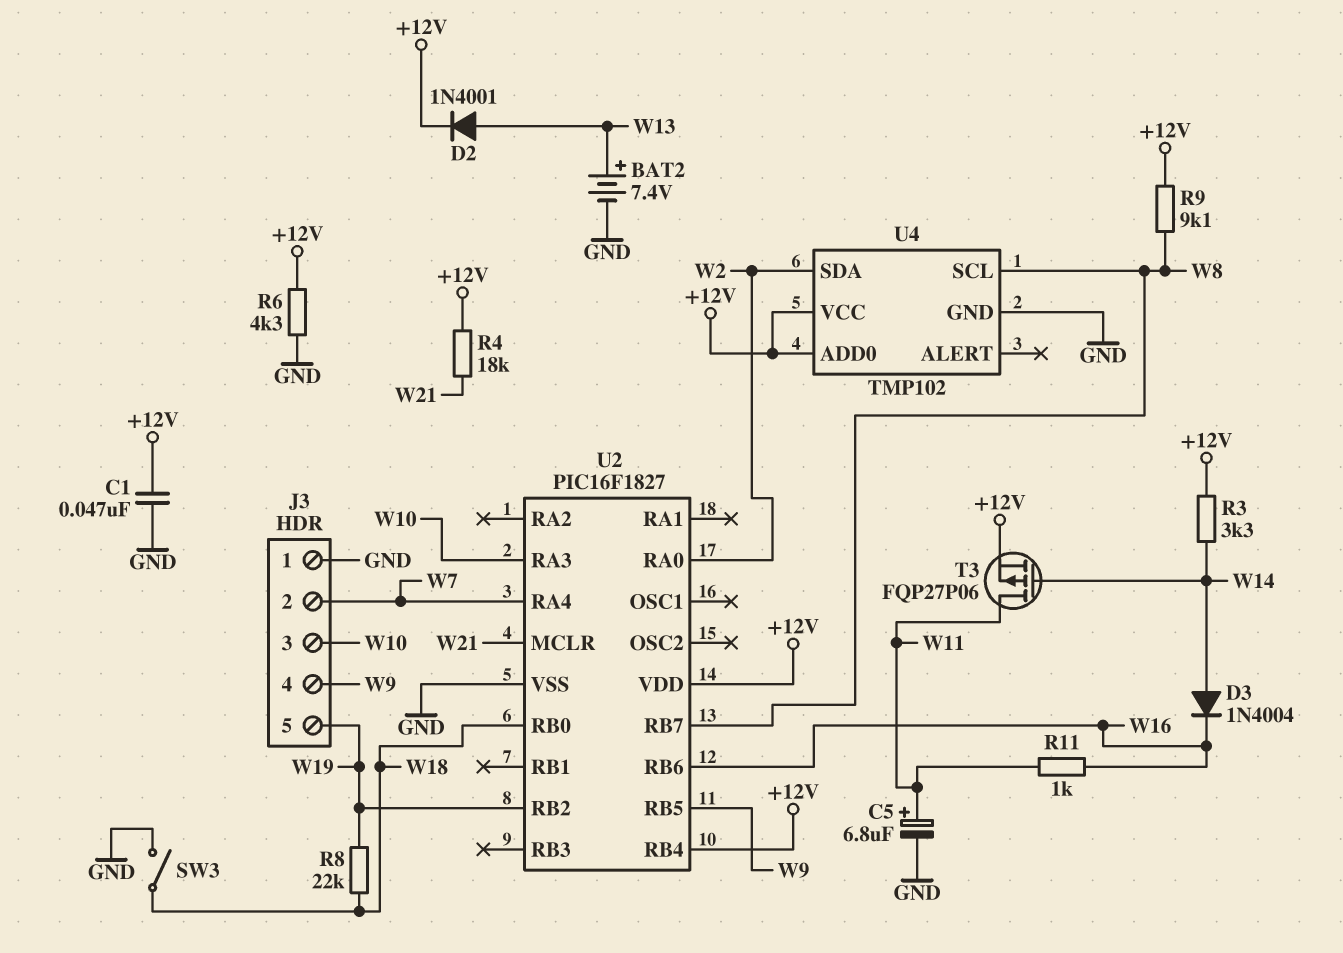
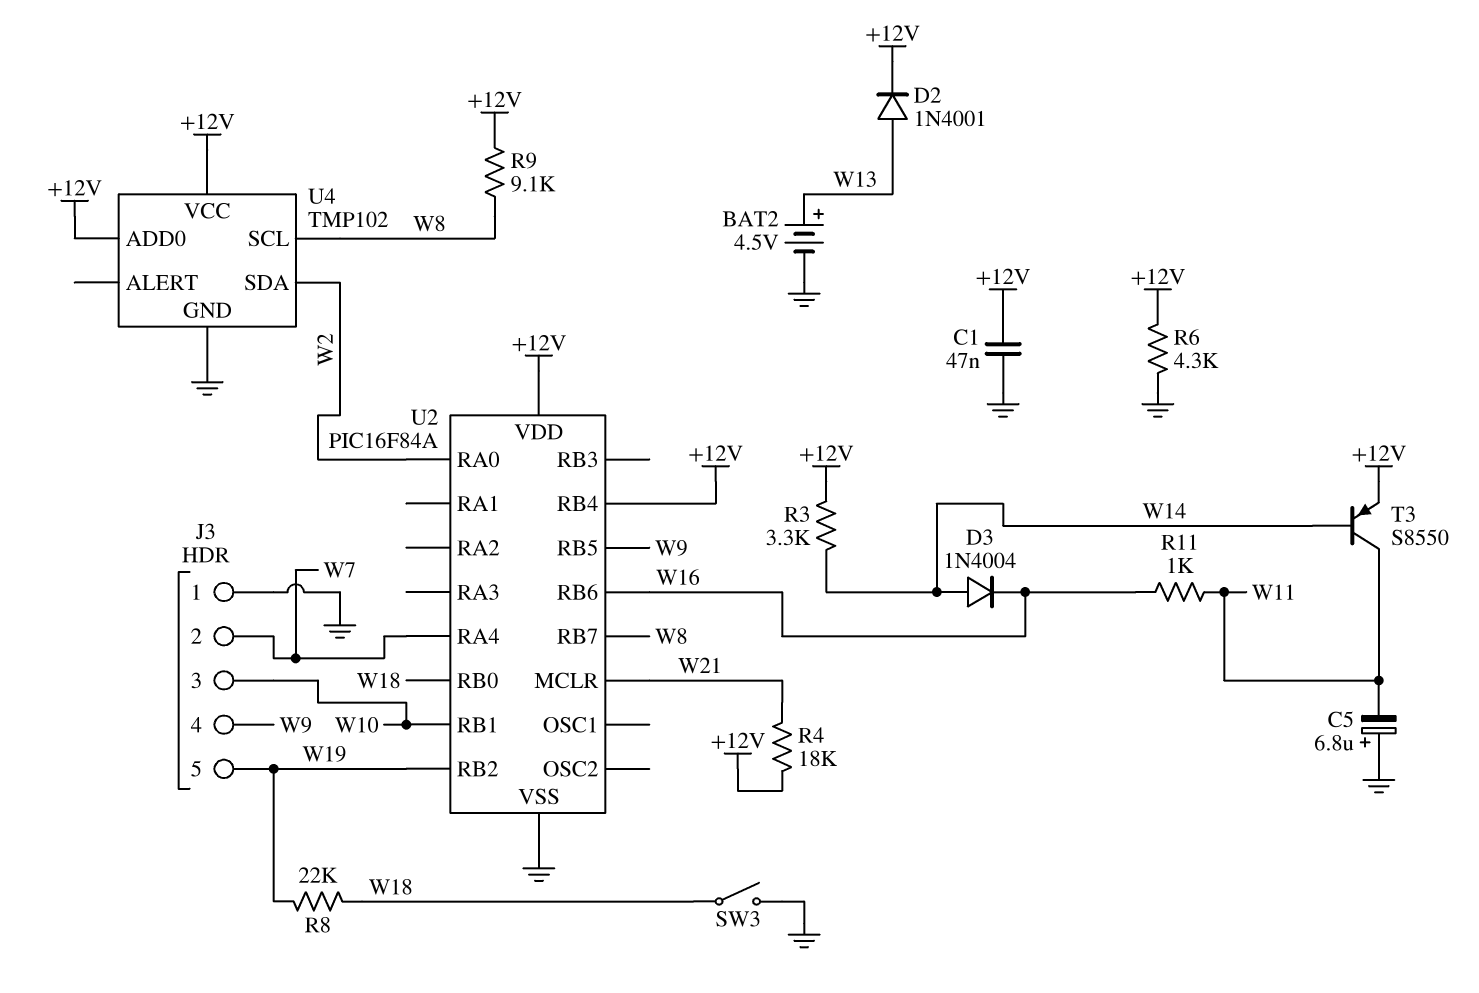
BAT2: 7.4V (plus W13, minus GND) -> 4.5V (plus W13, minus GND)
C5: 6.8uF (plus W11, minus GND) -> 6.8uF (plus GND, minus W11)
T3: PMOS FQP27P06 (G W14, D W11, S +12V) -> PNP S8550 (B W14, C W11, E +12V)
U2: PIC16F1827 -> PIC16F84A
U2 pin RA3: W10 -> none
U2 pin RB1: none -> W10

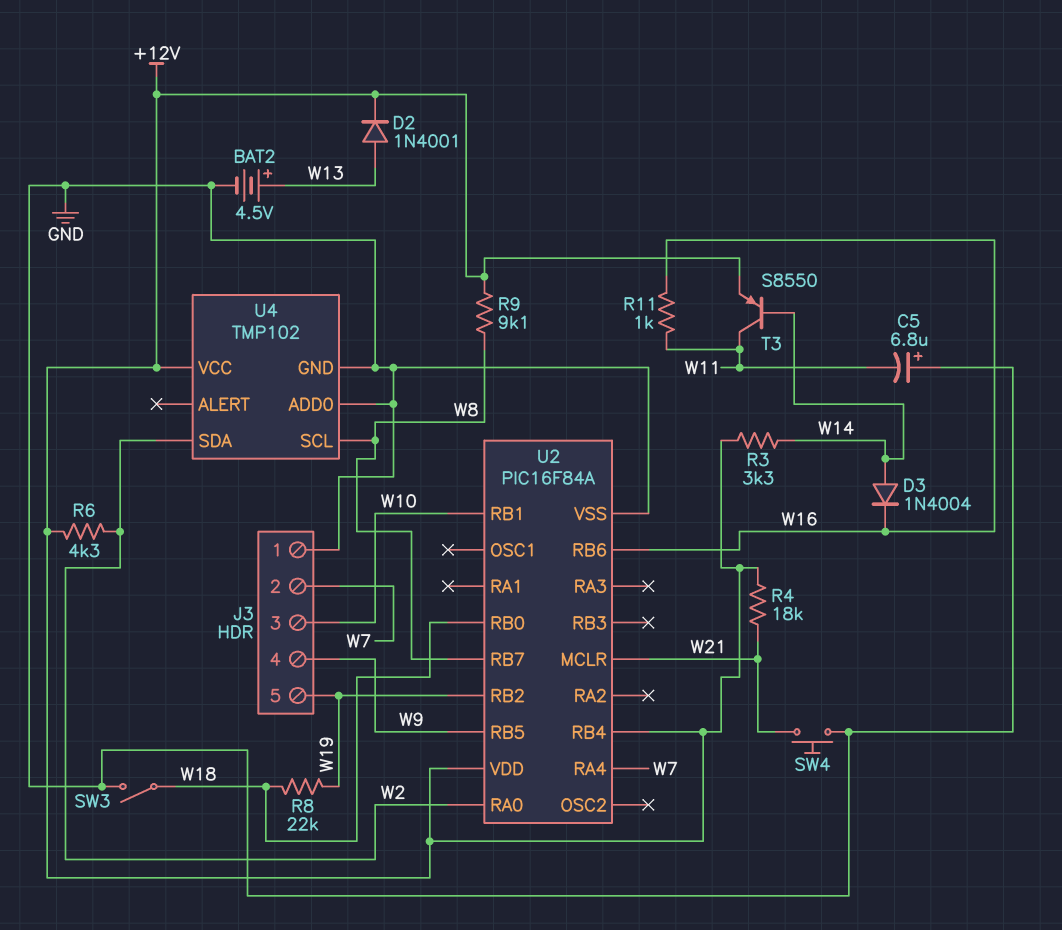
C1: 47nF (+12V, GND) -> none
R6: 4.3k (+12V, GND) -> 4.3k (+12V, W2)
SW4: none -> button (GND, W21)
U4 pin ADD0: +12V -> GND

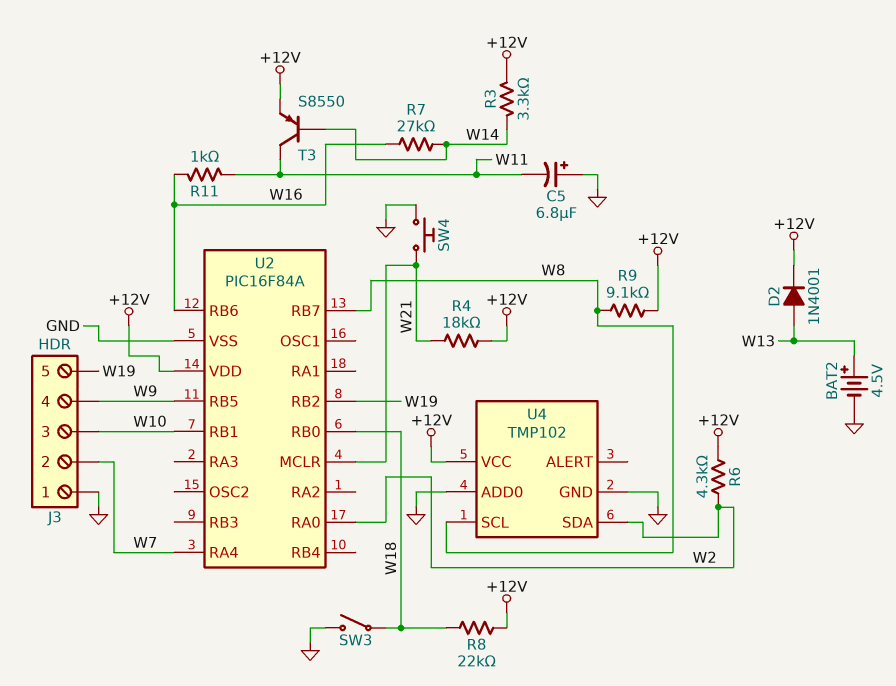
D3: diode 1N4004 (A W14, K W16) -> none
R7: none -> 27k (W14, W16)
R8: 22k (W18, W19) -> 22k (+12V, W18)
U2 pin RB4: +12V -> none

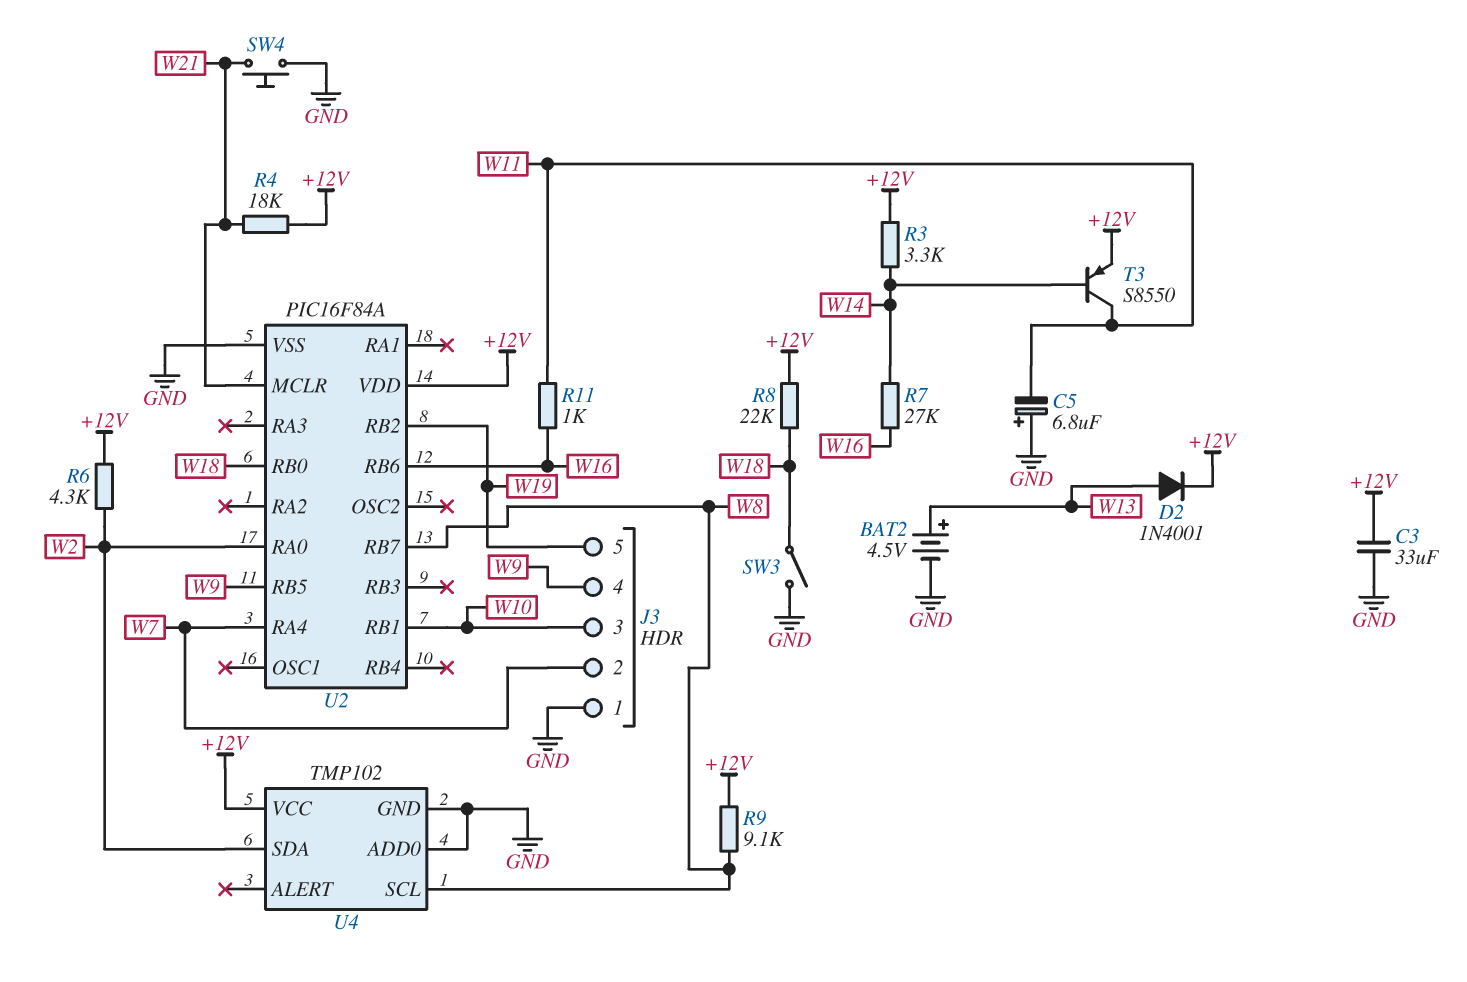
C3: none -> 33uF (+12V, GND)

